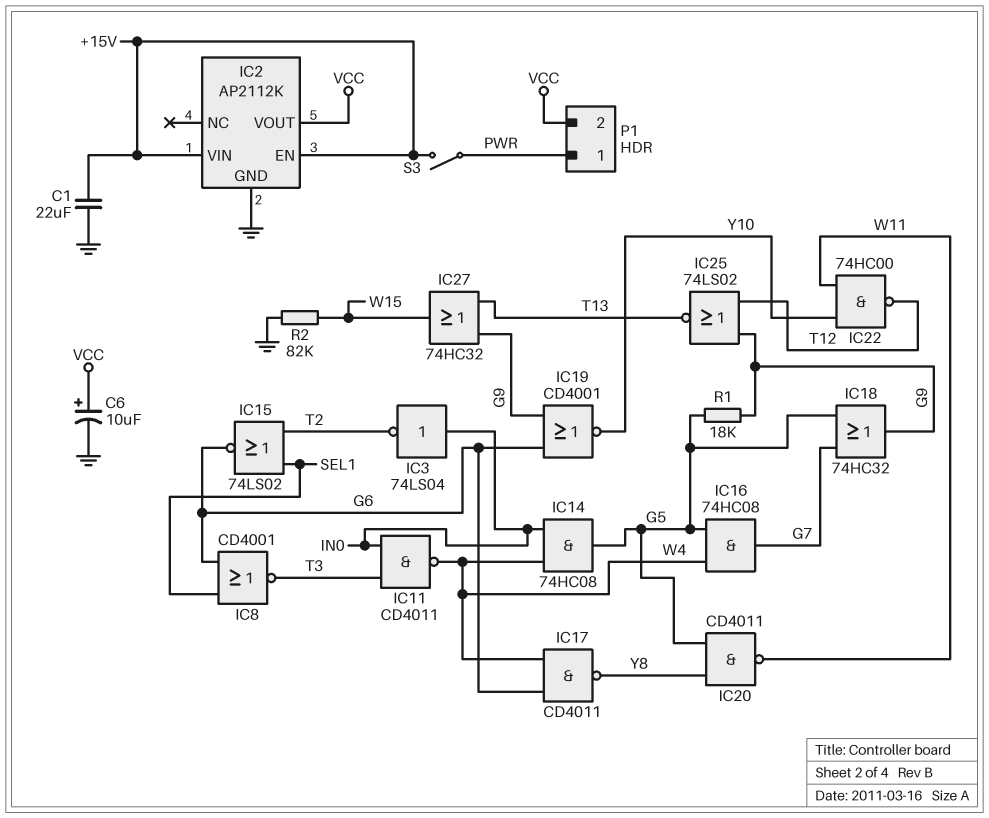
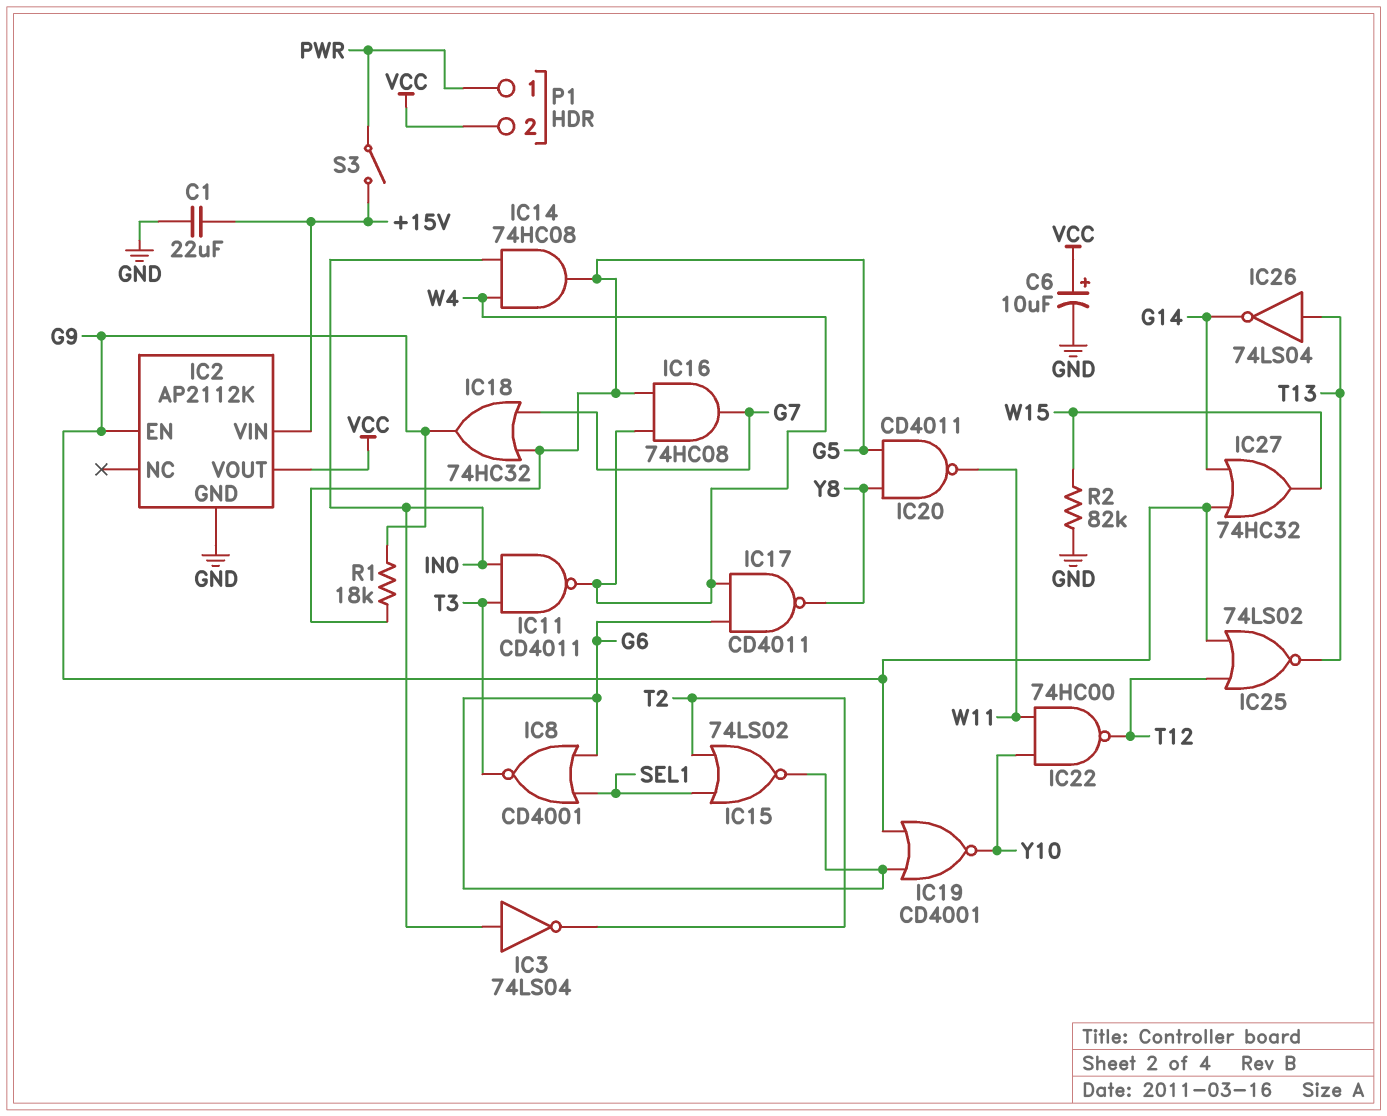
IC2 pin EN: +15V -> G9
IC26: none -> NOT 74LS04 (in T13, out G14)
IC27: OR 74HC32 (in G9, in T13, out W15) -> OR 74HC32 (in G9, in G14, out W15)

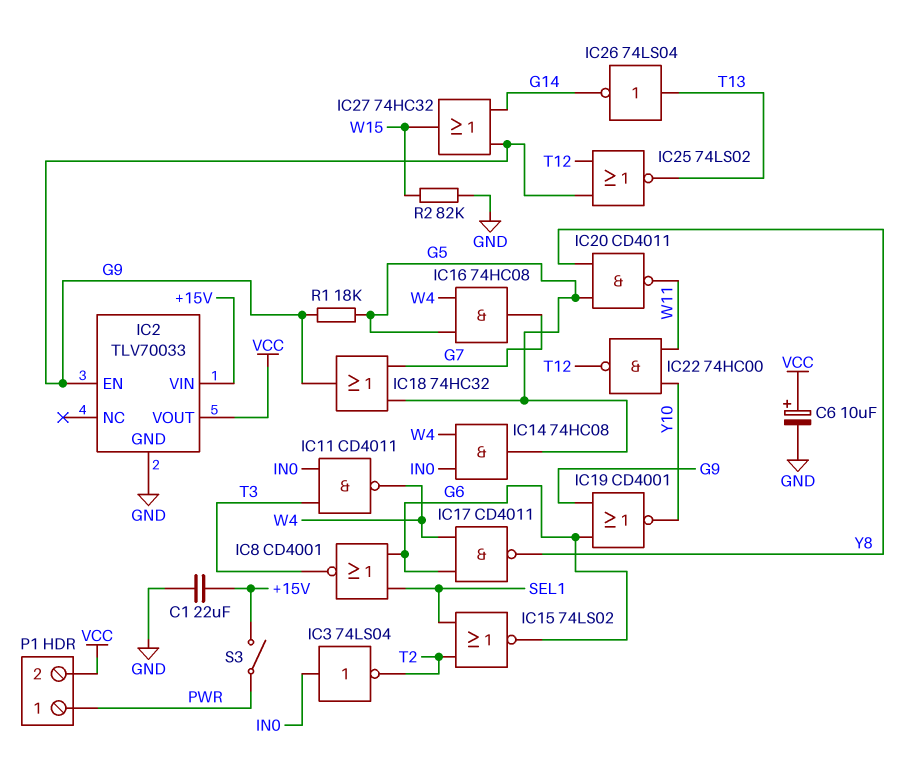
IC2: AP2112K -> TLV70033

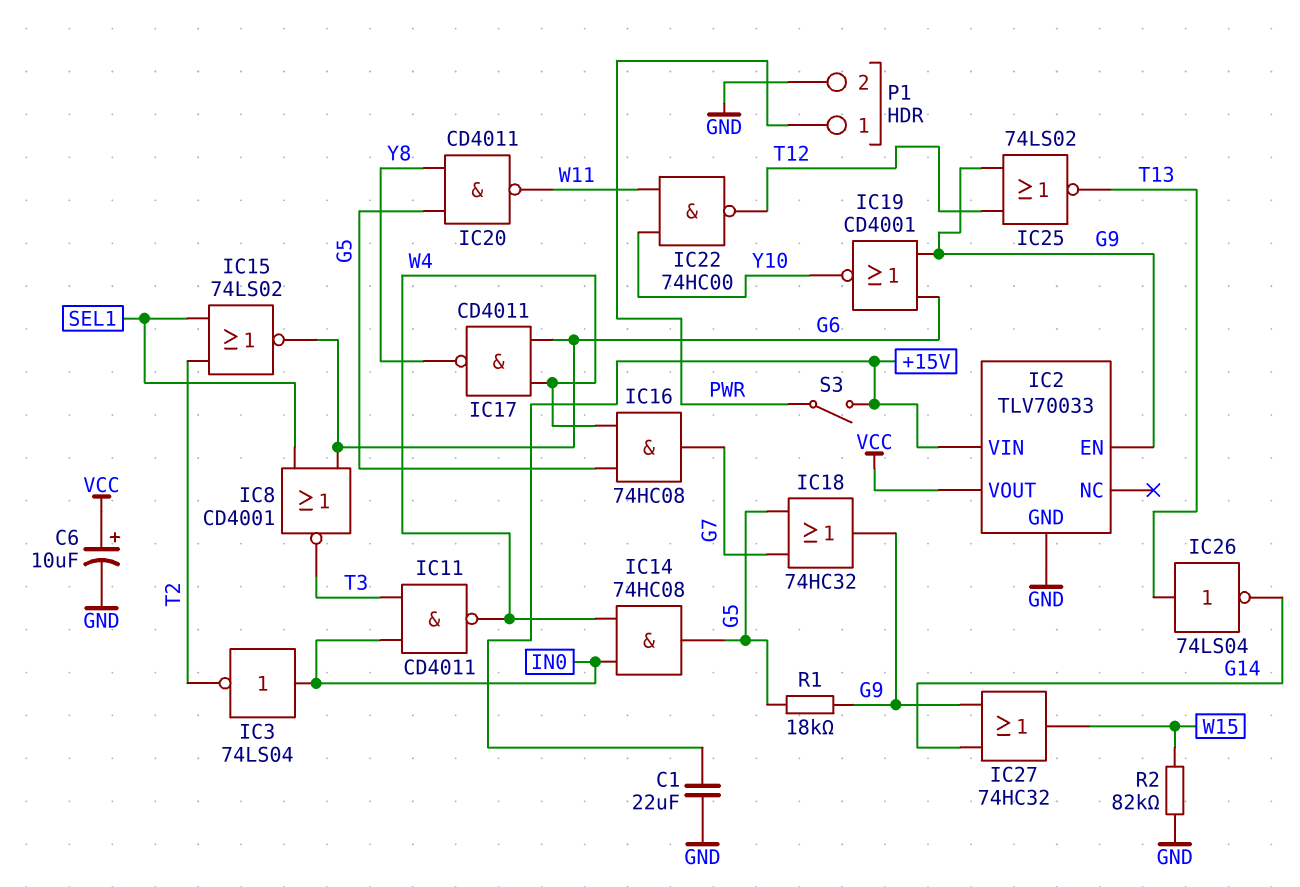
P1 pin 2: VCC -> GND

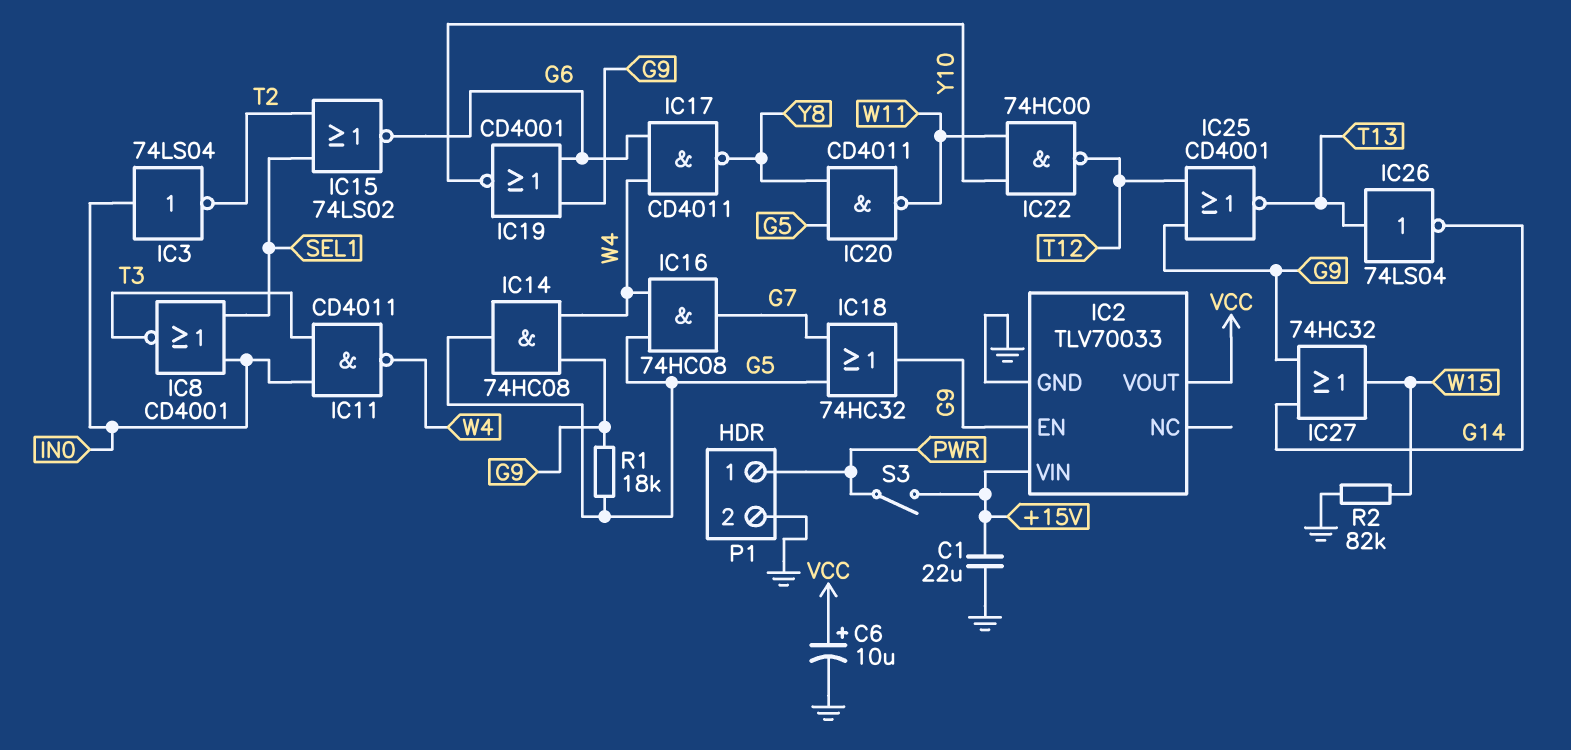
IC8: NOR CD4001 (in G6, in SEL1, out T3) -> NOR CD4001 (in IN0, in SEL1, out T3)
IC14: AND 74HC08 (in IN0, in W4, out G5) -> AND 74HC08 (in G9, in W4, out G5)
IC25: NOR 74LS02 (in G9, in T12, out T13) -> NOR CD4001 (in G9, in T12, out T13)

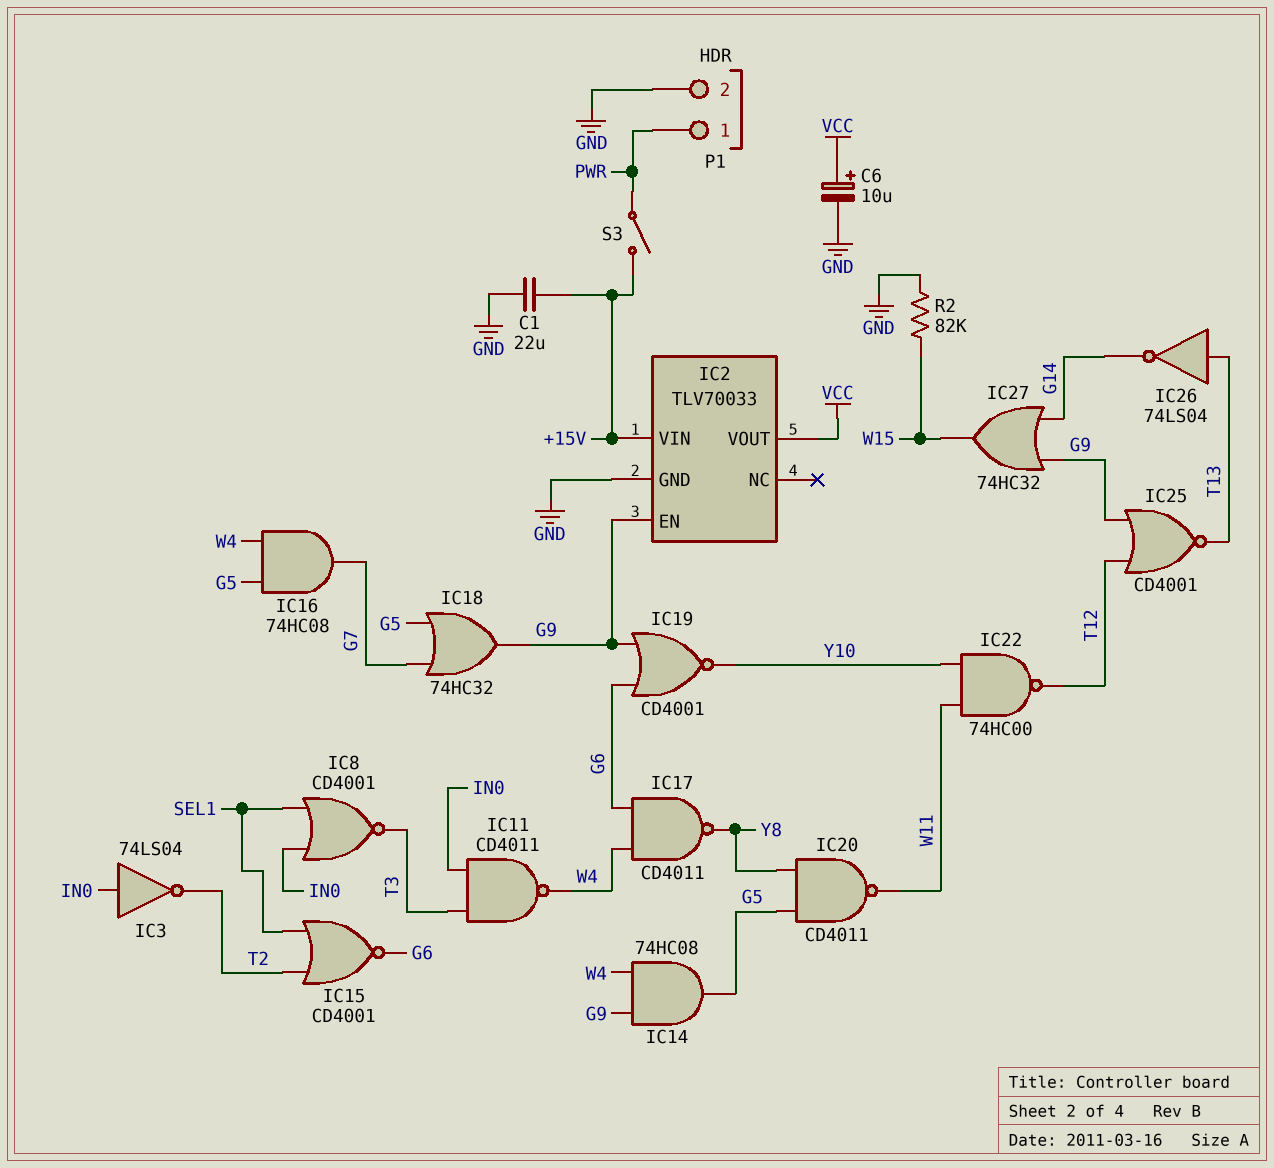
IC15: NOR 74LS02 (in SEL1, in T2, out G6) -> NOR CD4001 (in SEL1, in T2, out G6)
R1: 18k (G5, G9) -> none

